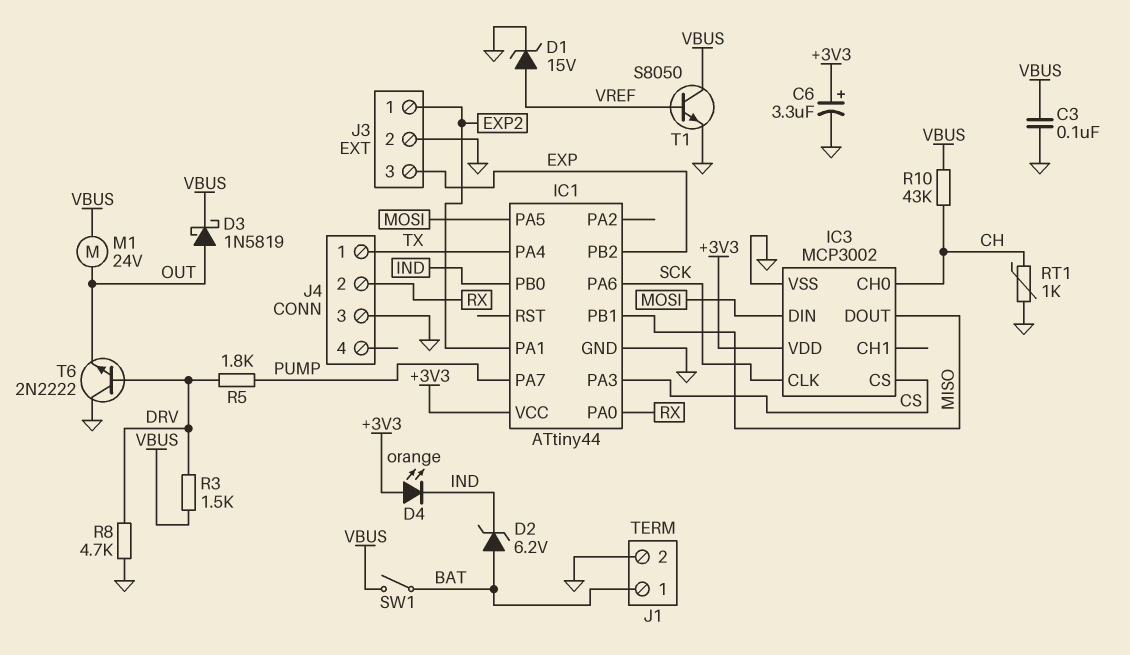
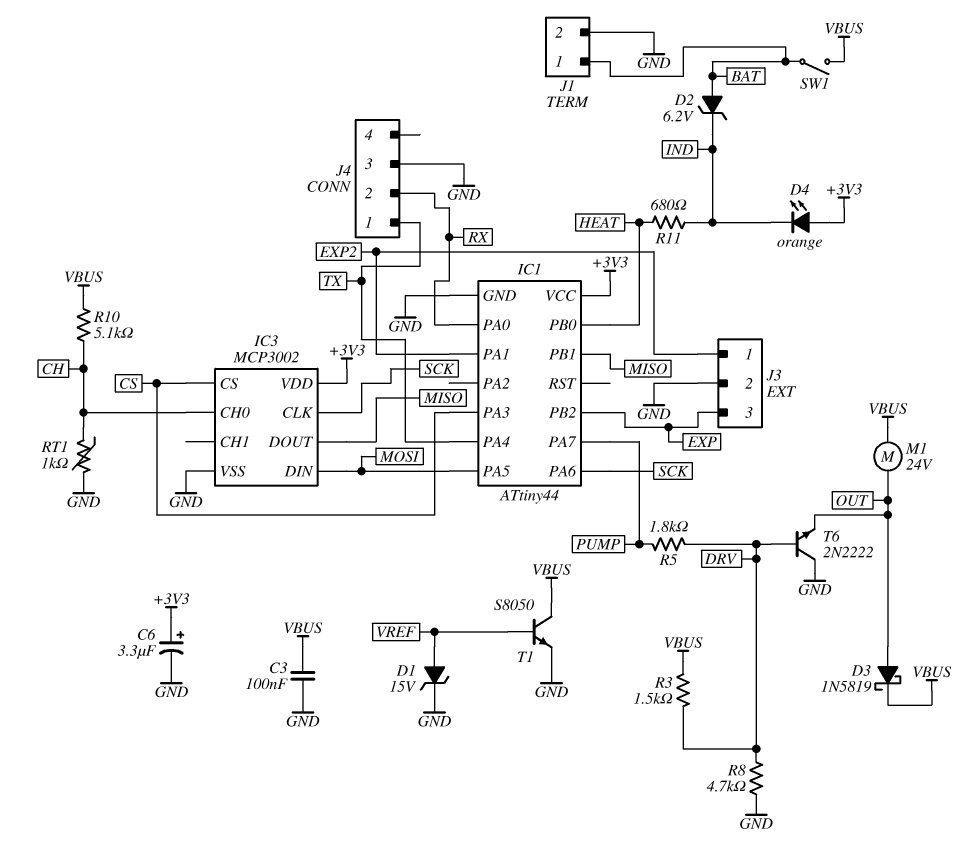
IC1 pin PB0: IND -> HEAT
R10: 43k (CH, VBUS) -> 5.1k (CH, VBUS)
R11: none -> 680 (HEAT, IND)

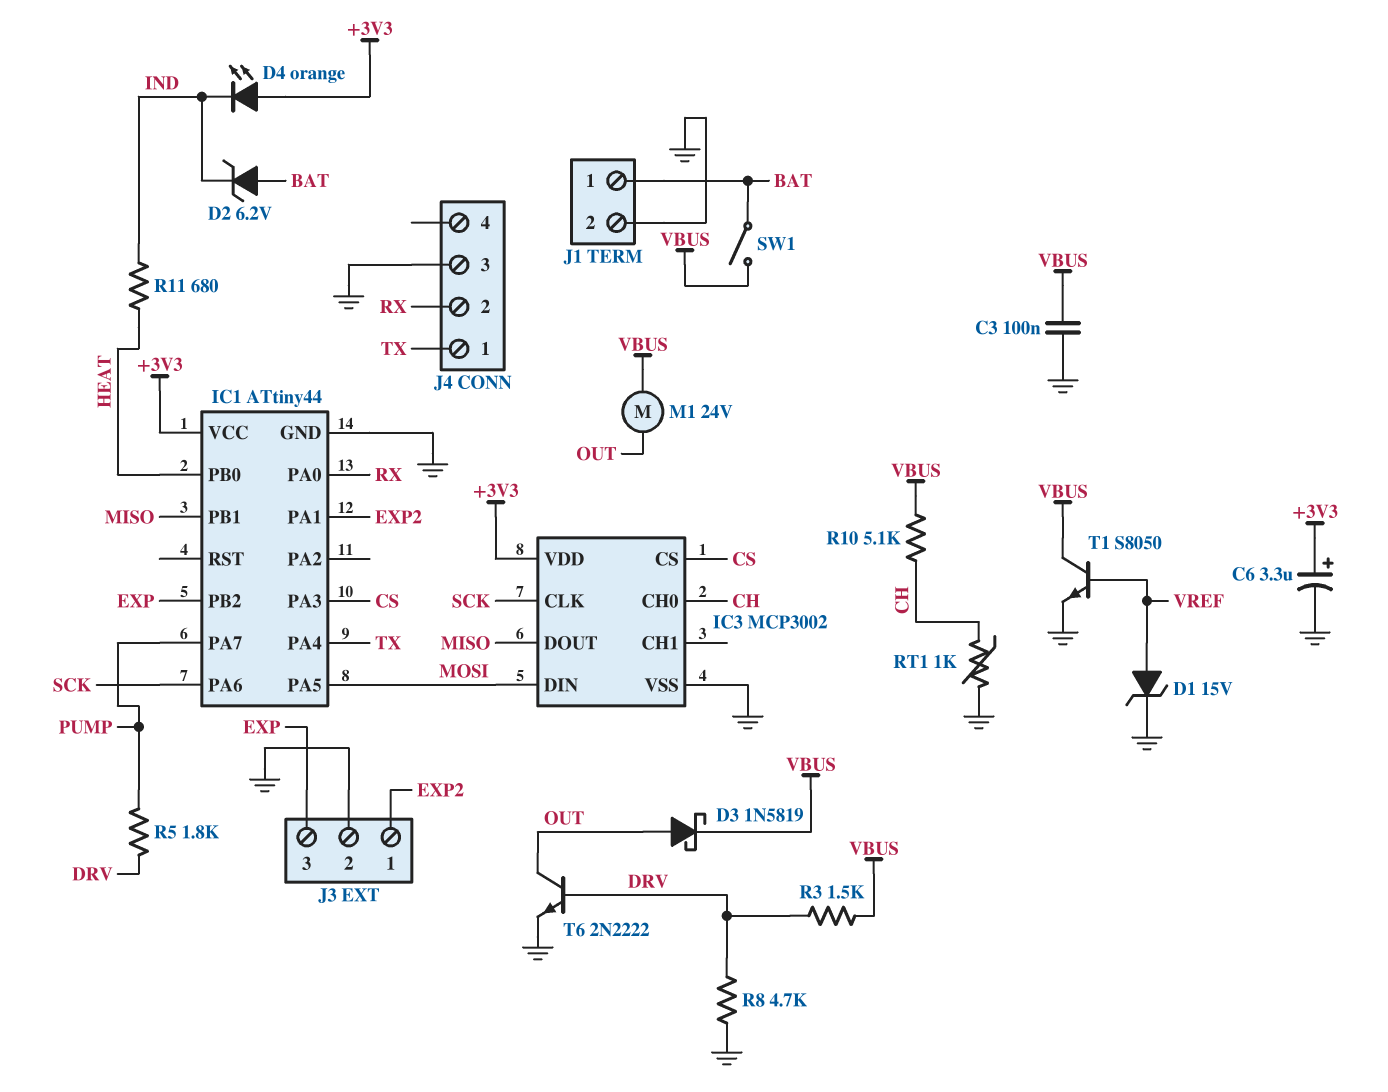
T6: NPN 2N2222 (B DRV, C GND, E OUT) -> NPN 2N2222 (B DRV, C OUT, E GND)

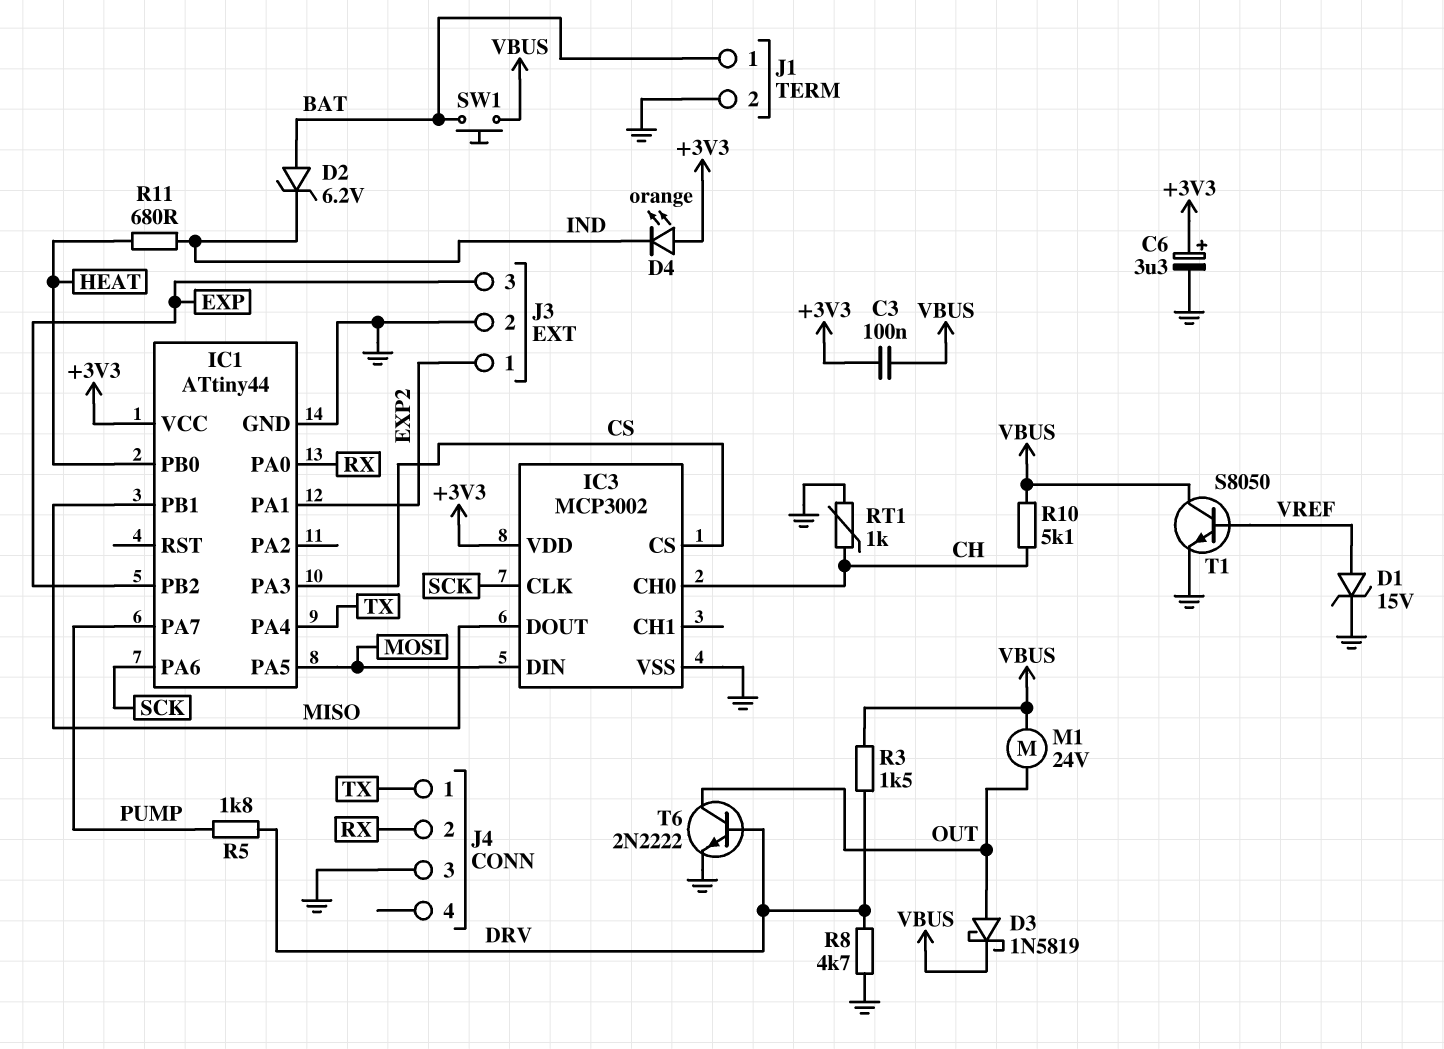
C3: 100nF (GND, VBUS) -> 100nF (+3V3, VBUS)
SW1: switch (BAT, VBUS) -> button (BAT, VBUS)

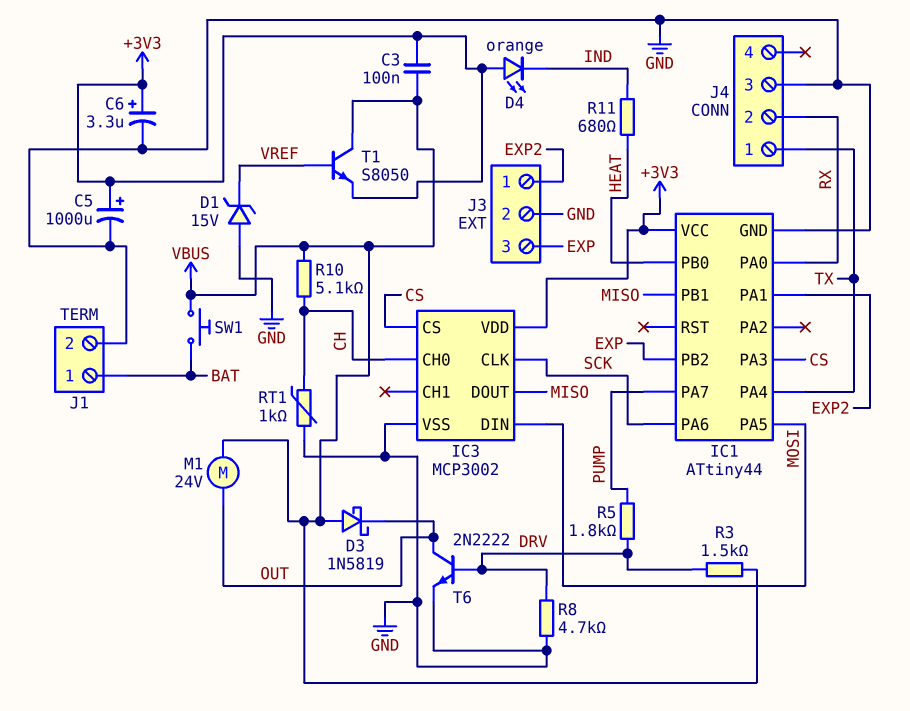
C5: none -> 1000uF (plus +3V3, minus GND)
D1: zener 15V (A VREF, K GND) -> zener 15V (A GND, K VREF)
D2: zener 6.2V (A BAT, K IND) -> none
D3: schottky 1N5819 (A OUT, K VBUS) -> schottky 1N5819 (A VBUS, K OUT)
T1: NPN S8050 (B VREF, C VBUS, E GND) -> NPN S8050 (B VREF, C VBUS, E +3V3)

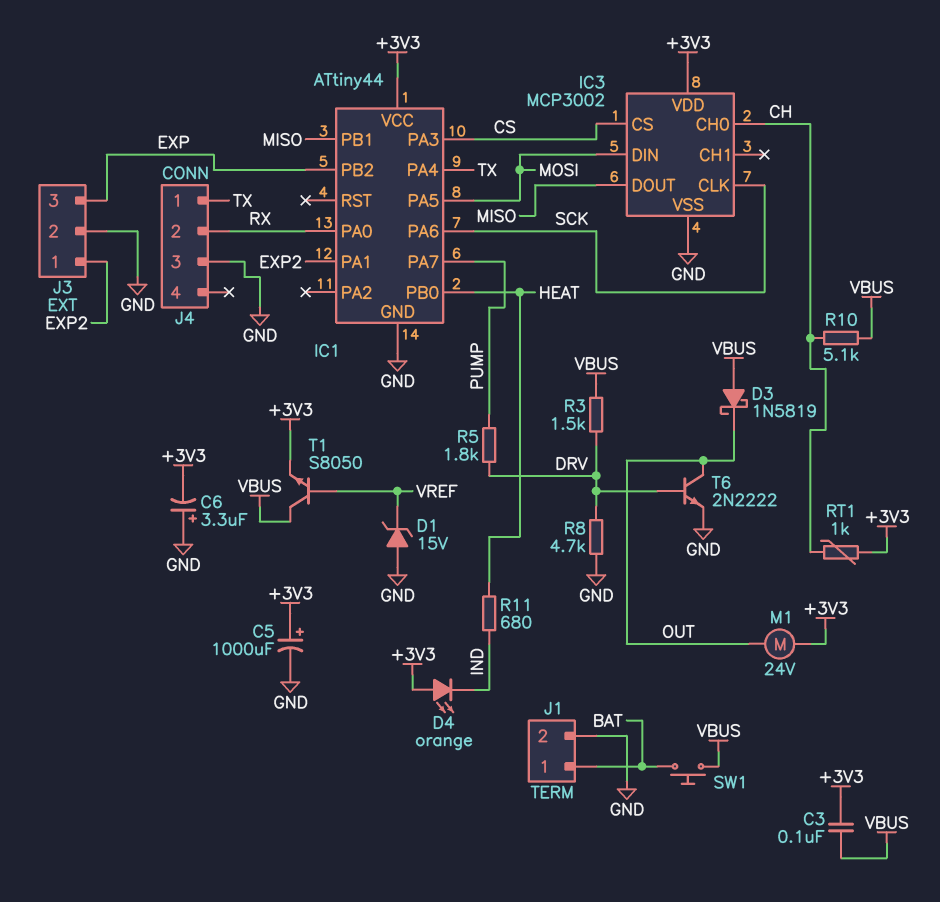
C6: 3.3uF (plus +3V3, minus GND) -> 3.3uF (plus GND, minus +3V3)
M1: motor 24V (OUT, VBUS) -> motor 24V (+3V3, OUT)
RT1: 1k (CH, GND) -> 1k (+3V3, CH)

